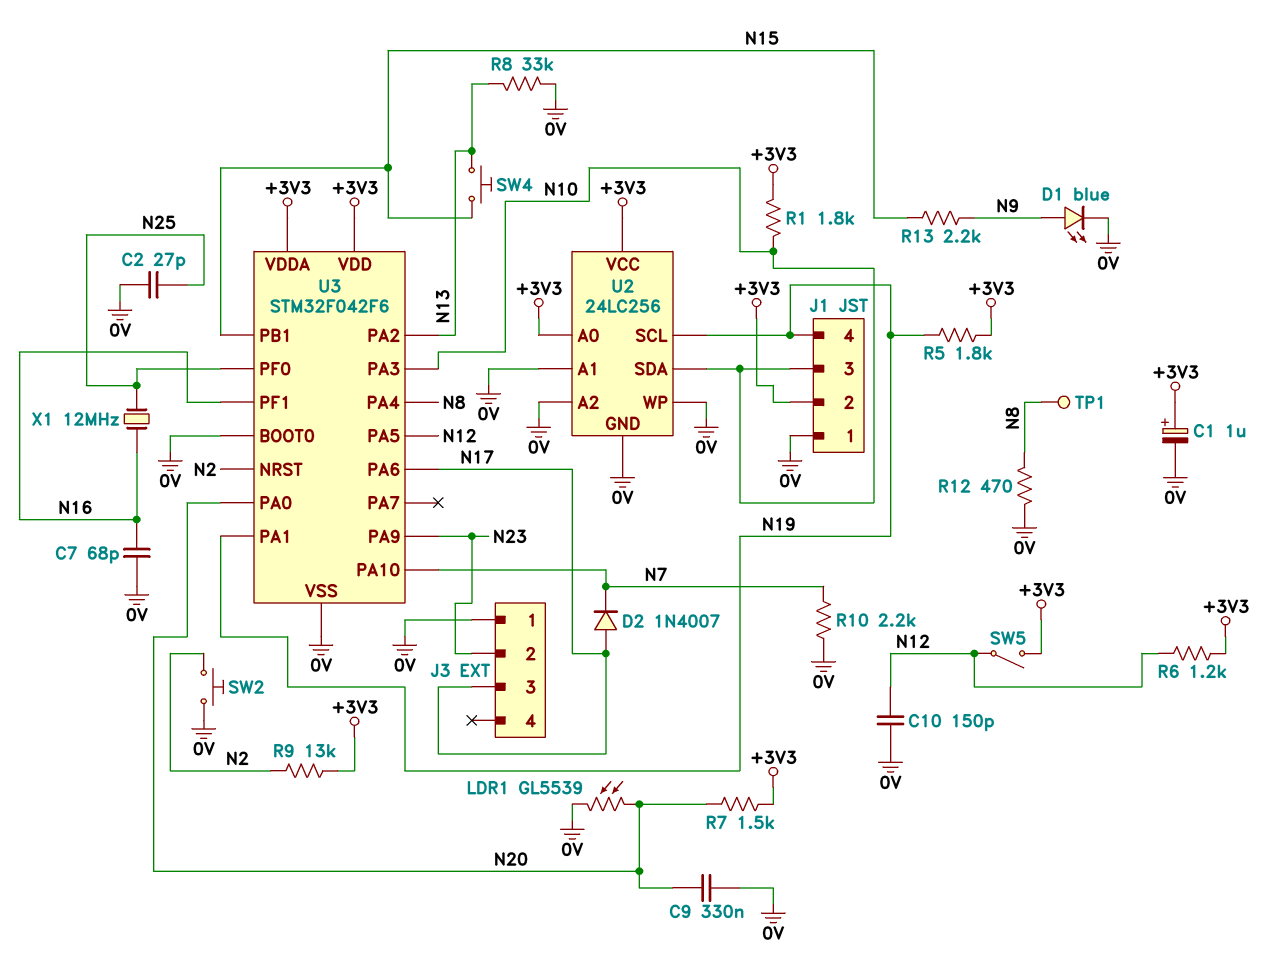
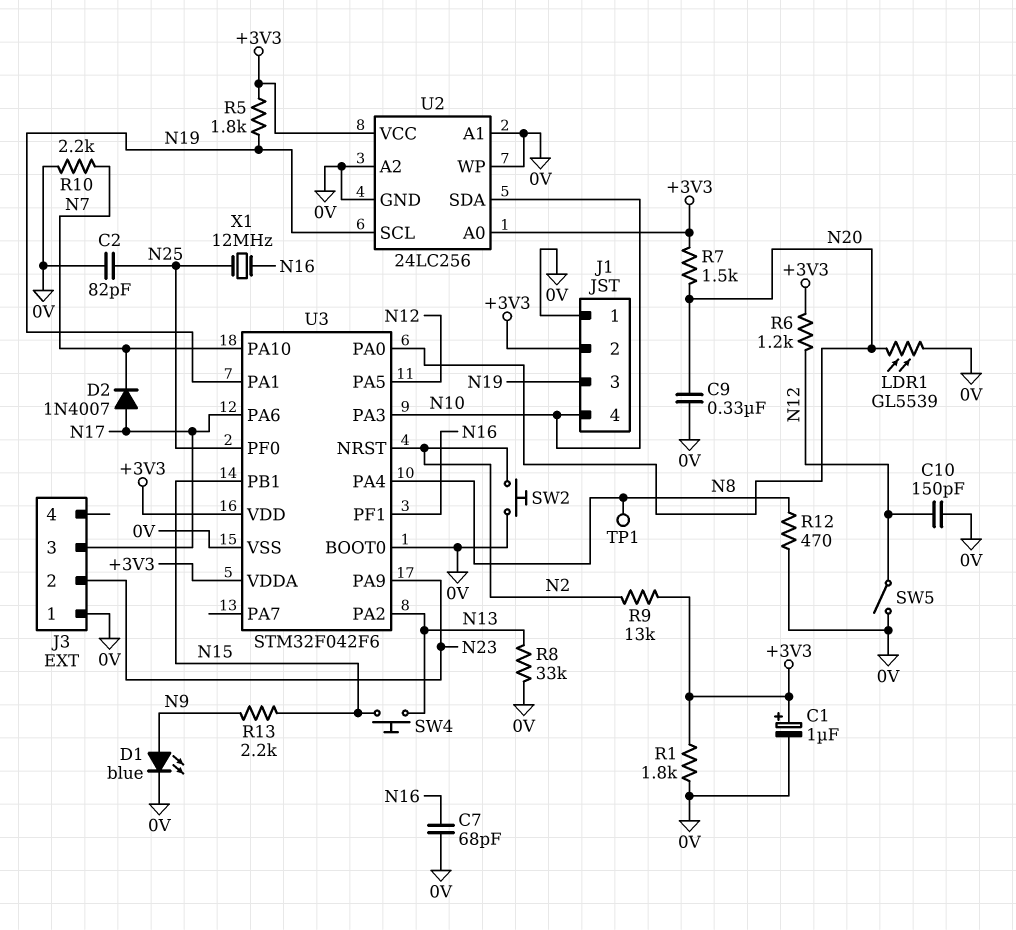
C2: 27pF (0V, N25) -> 82pF (0V, N25)
J1 pin 3: N10 -> N19
J1 pin 4: N19 -> N10
R1: 1.8k (+3V3, N10) -> 1.8k (+3V3, 0V)
SW5: switch (+3V3, N12) -> switch (0V, N12)

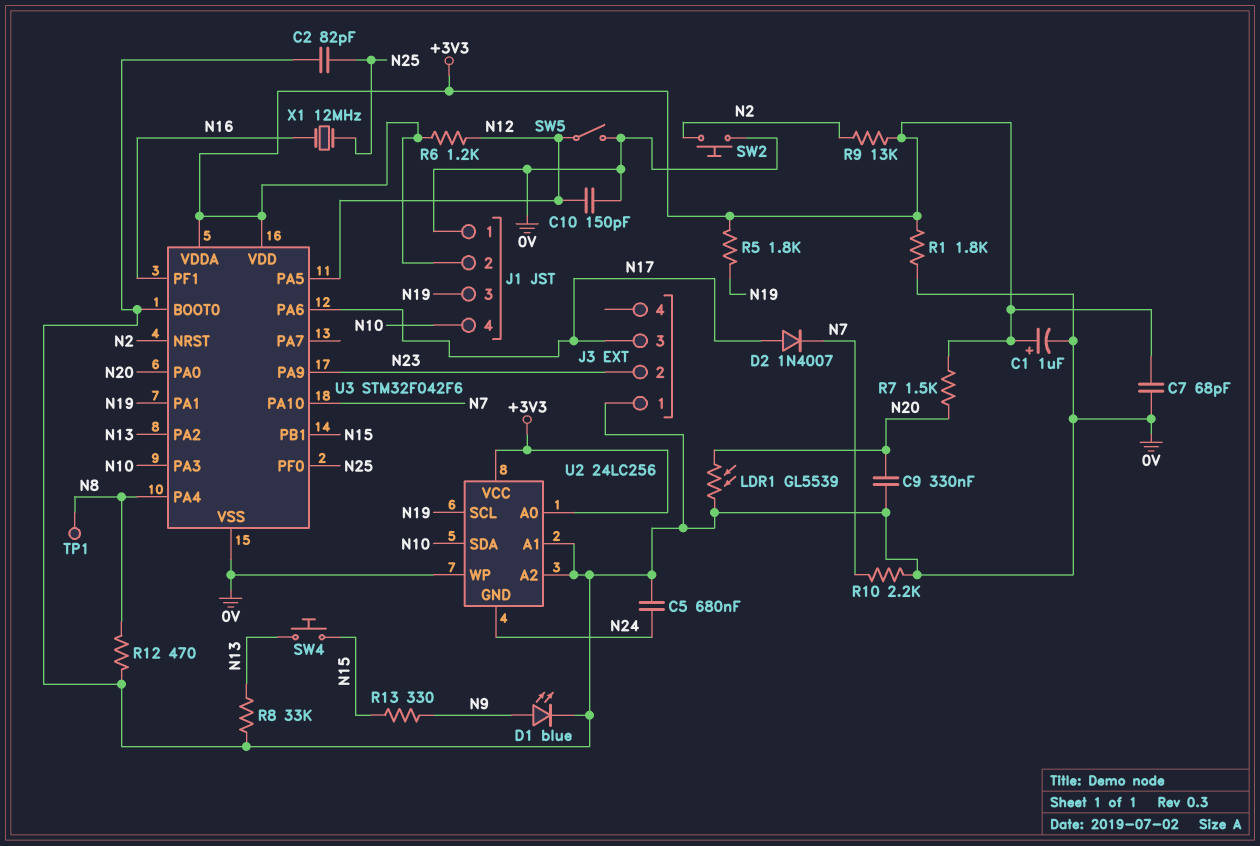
C5: none -> 680nF (0V, N24)
C7: 68pF (0V, N16) -> 68pF (+3V3, 0V)
R13: 2.2k (N9, N15) -> 330 (N9, N15)
U2 pin GND: 0V -> N24

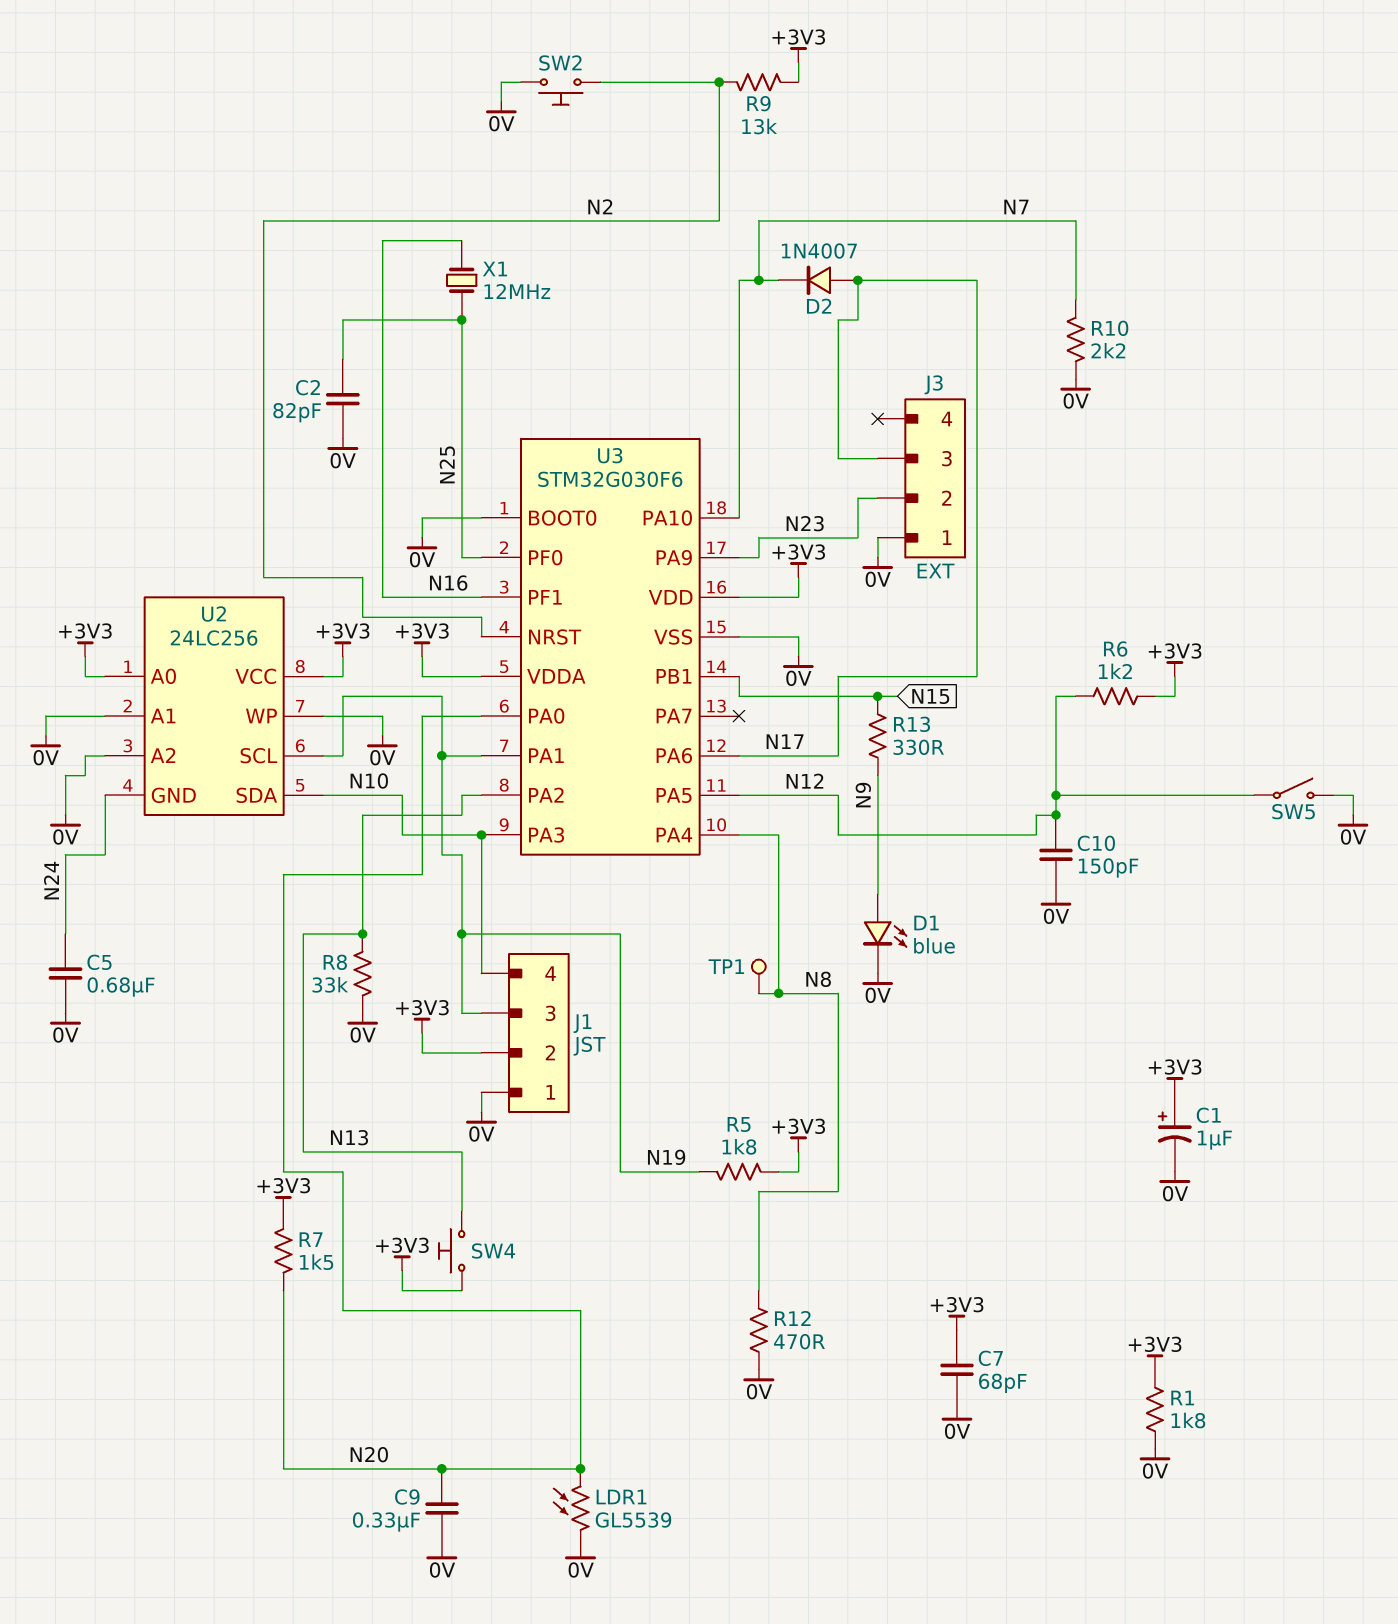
SW4: button (N13, N15) -> button (+3V3, N13)
U3: STM32F042F6 -> STM32G030F6

